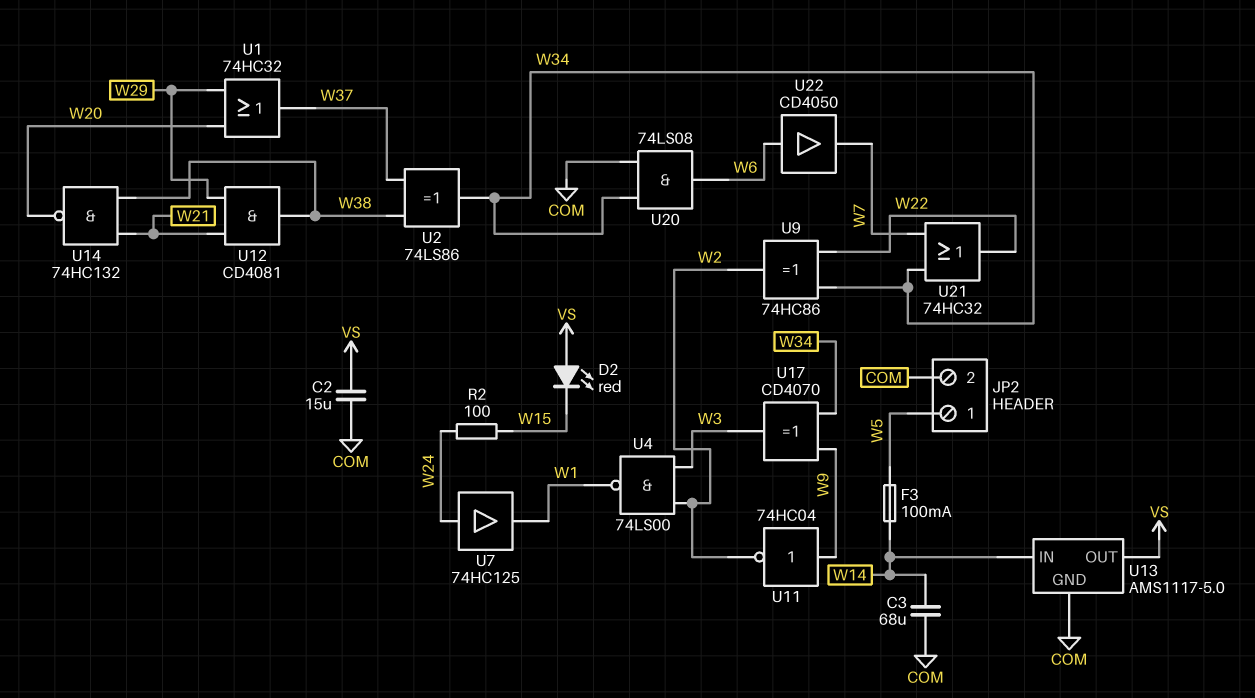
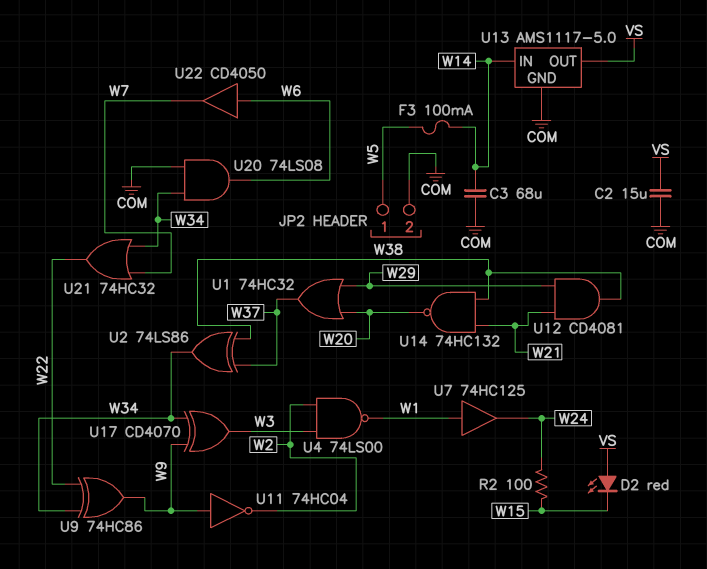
U7: buffer 74HC125 (in W24, out W1) -> buffer 74HC125 (in W1, out W24)
U9: XOR 74HC86 (in W22, in W34, out W2) -> XOR 74HC86 (in W22, in W34, out W9)

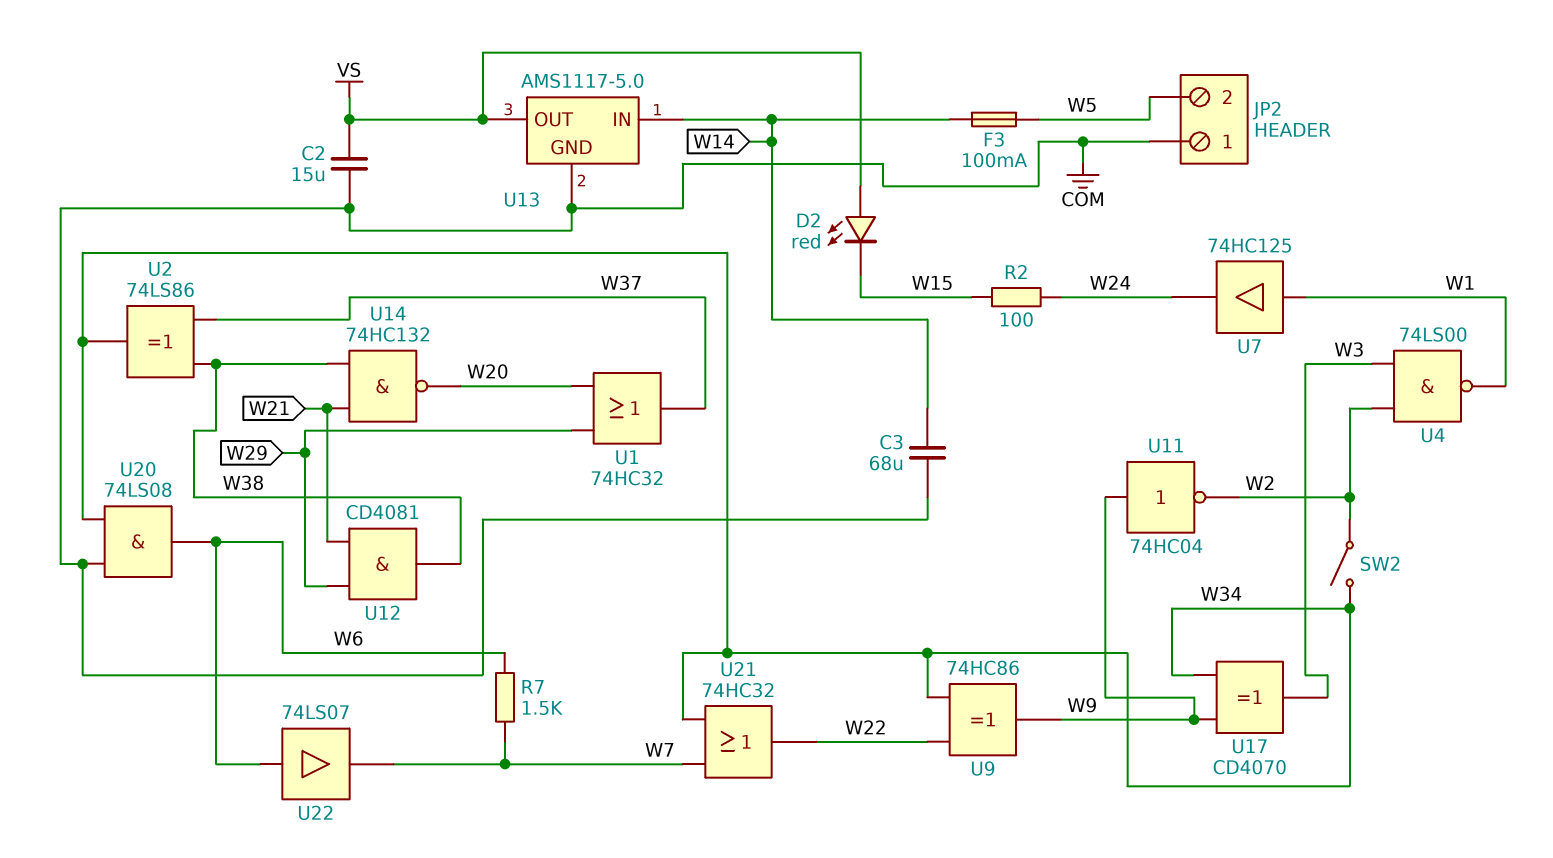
JP2 pin 1: W5 -> COM
JP2 pin 2: COM -> W5
R7: none -> 1.5k (W6, W7)
SW2: none -> switch (W2, W34)
U22: buffer CD4050 (in W6, out W7) -> buffer 74LS07 (in W6, out W7)

